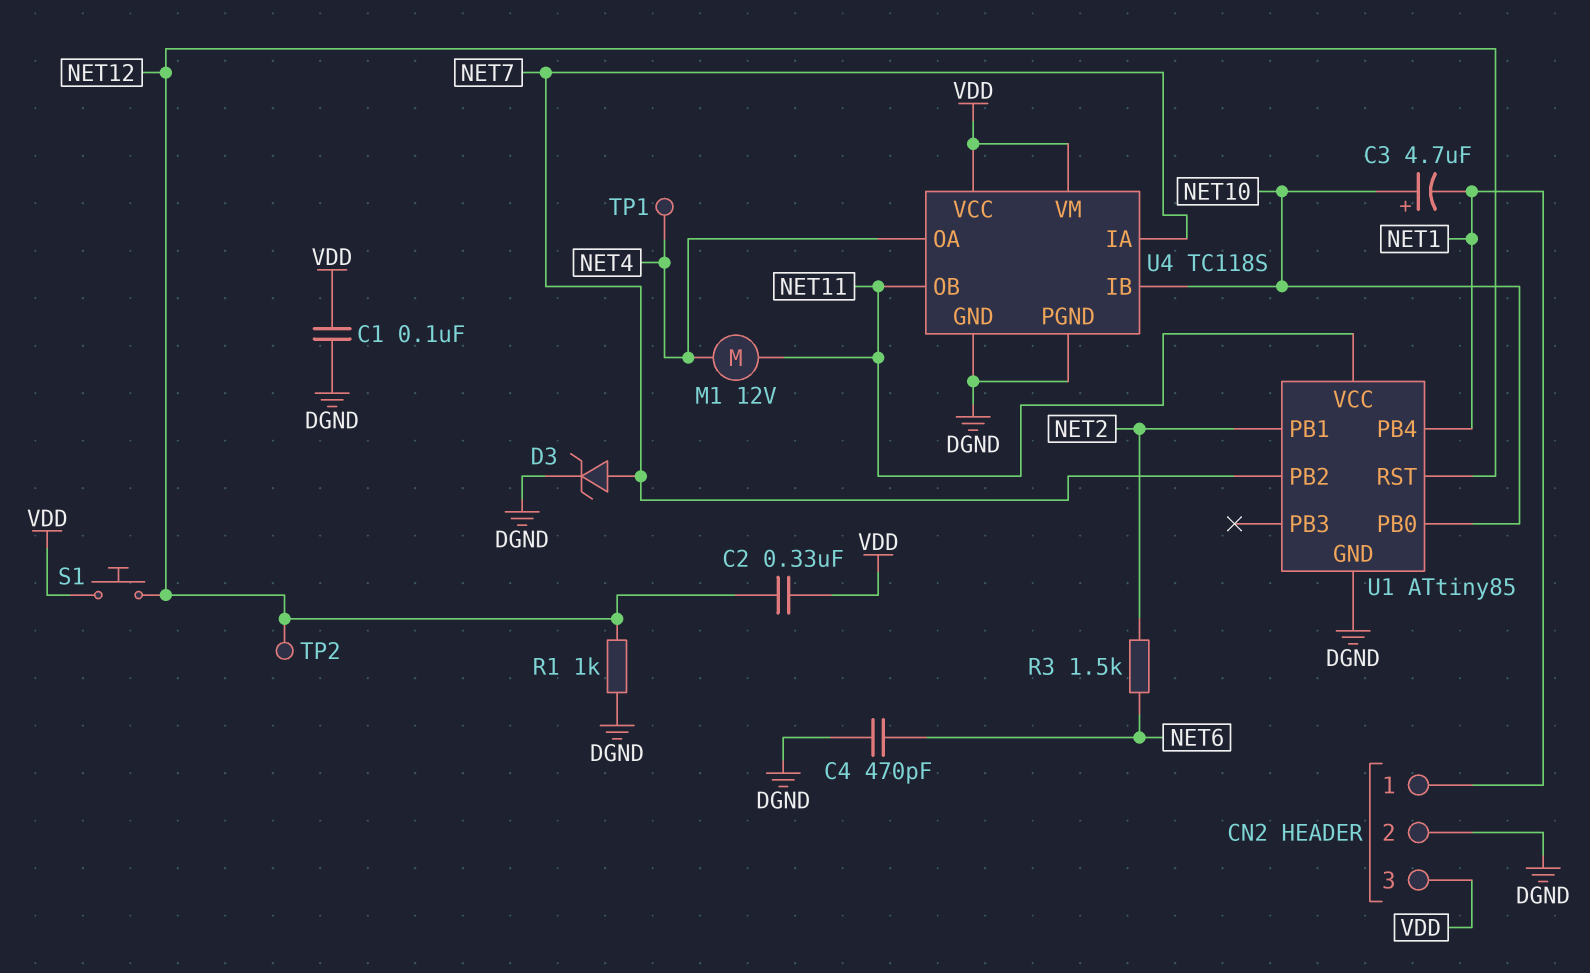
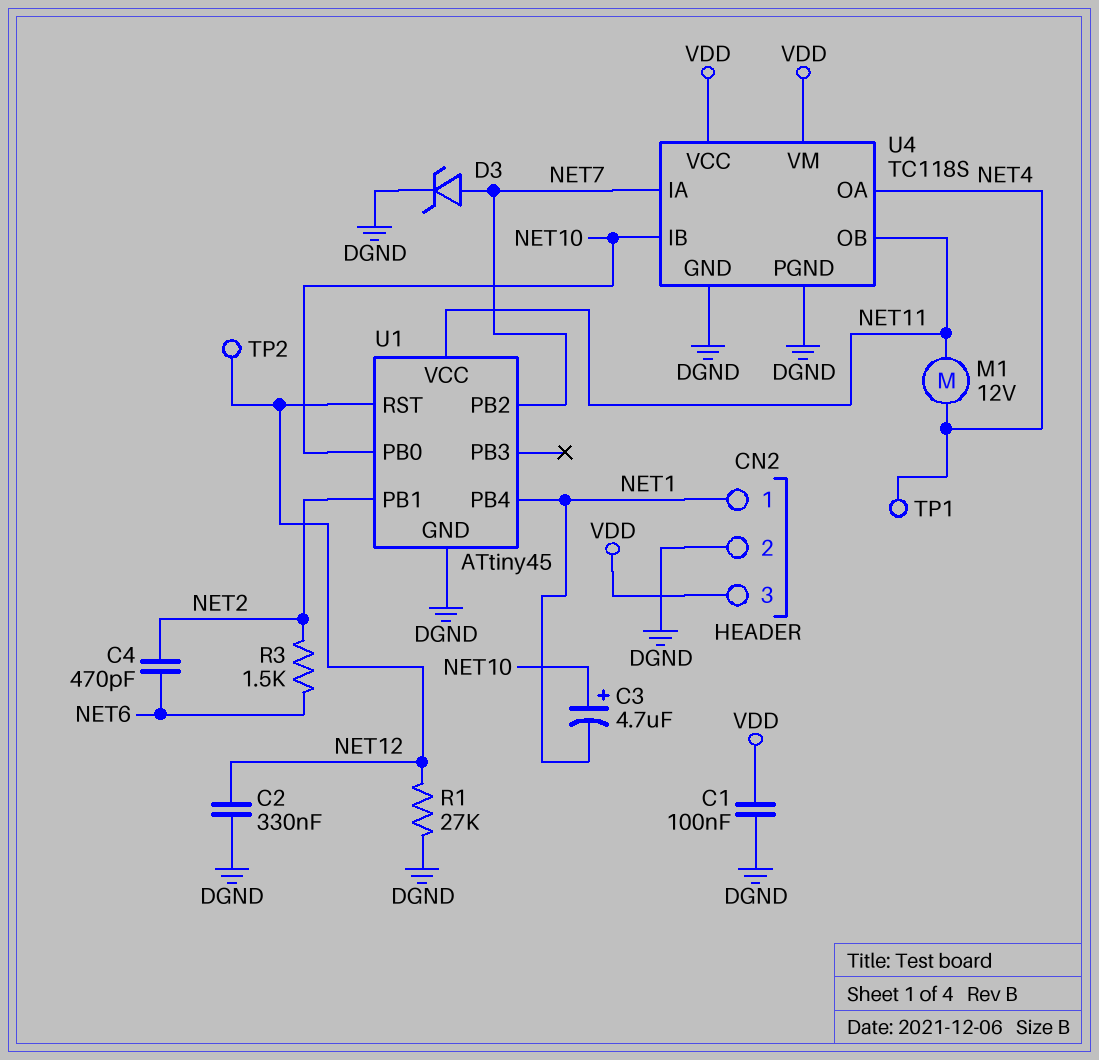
C2: 330nF (NET12, VDD) -> 330nF (DGND, NET12)
C4: 470pF (DGND, NET6) -> 470pF (NET2, NET6)
R1: 1k (DGND, NET12) -> 27k (DGND, NET12)
S1: button (NET12, VDD) -> none
U1: ATtiny85 -> ATtiny45

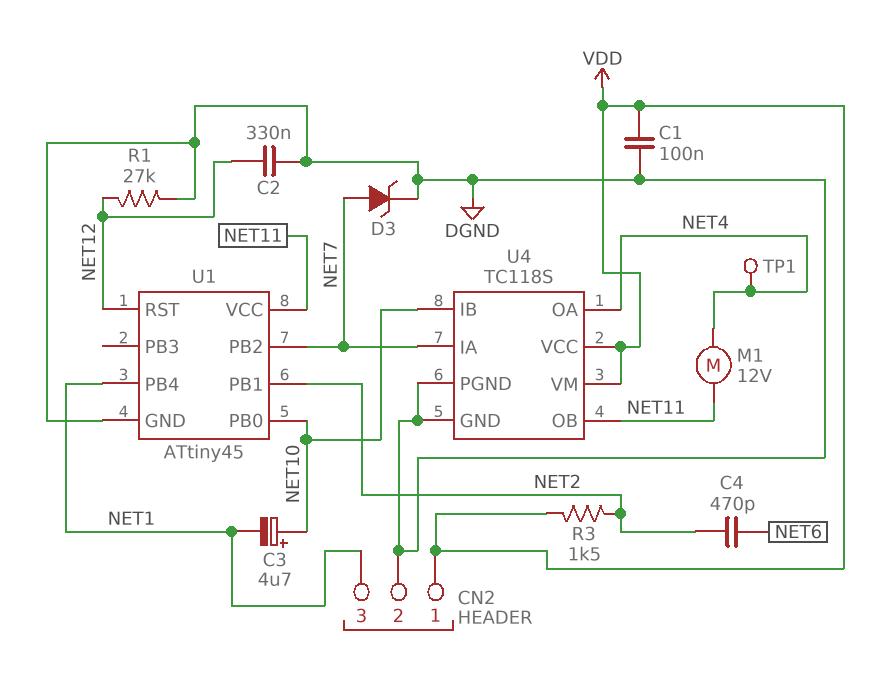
CN2 pin 1: NET1 -> VDD
CN2 pin 3: VDD -> NET1
R3: 1.5k (NET2, NET6) -> 1.5k (NET2, VDD)
TP2: test point (NET12) -> none

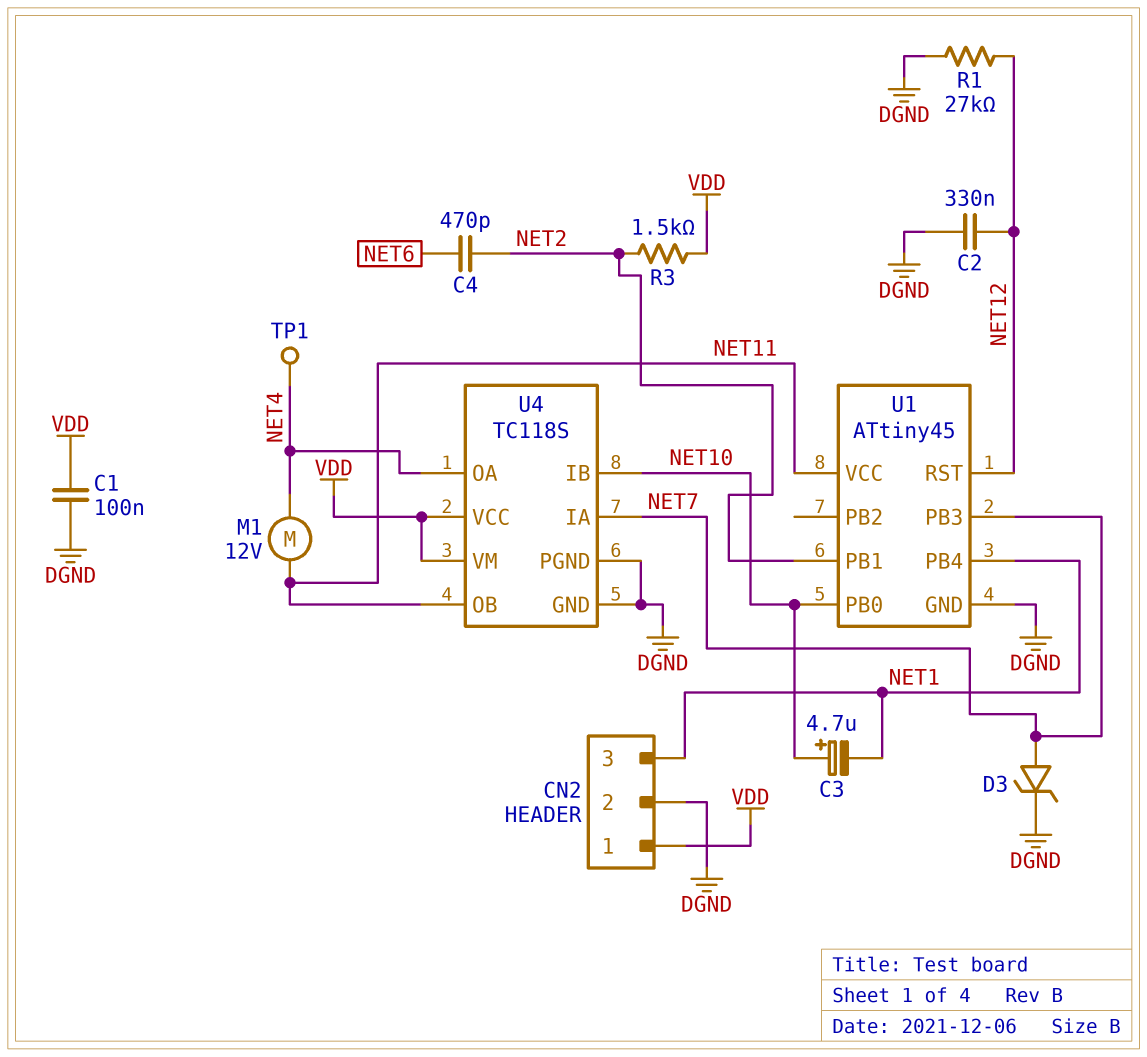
U1 pin PB2: NET7 -> none
U1 pin PB3: none -> NET7

